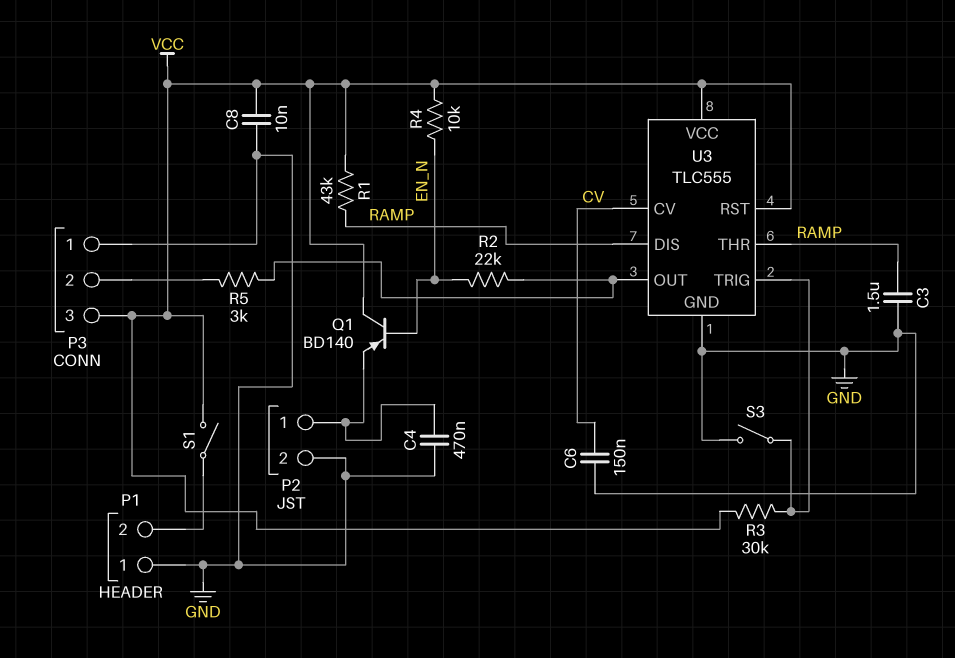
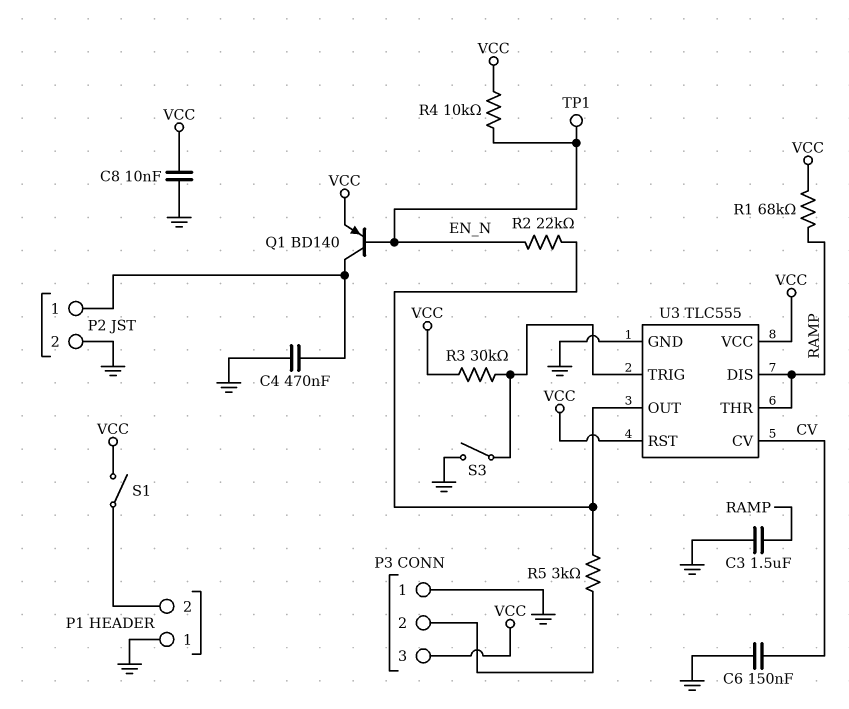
Q1: PNP BD140 (B EN_N, C VCC, E P2/1) -> PNP BD140 (B EN_N, C P2/1, E VCC)
R1: 43k (RAMP, VCC) -> 68k (RAMP, VCC)
TP1: none -> test point (EN_N)

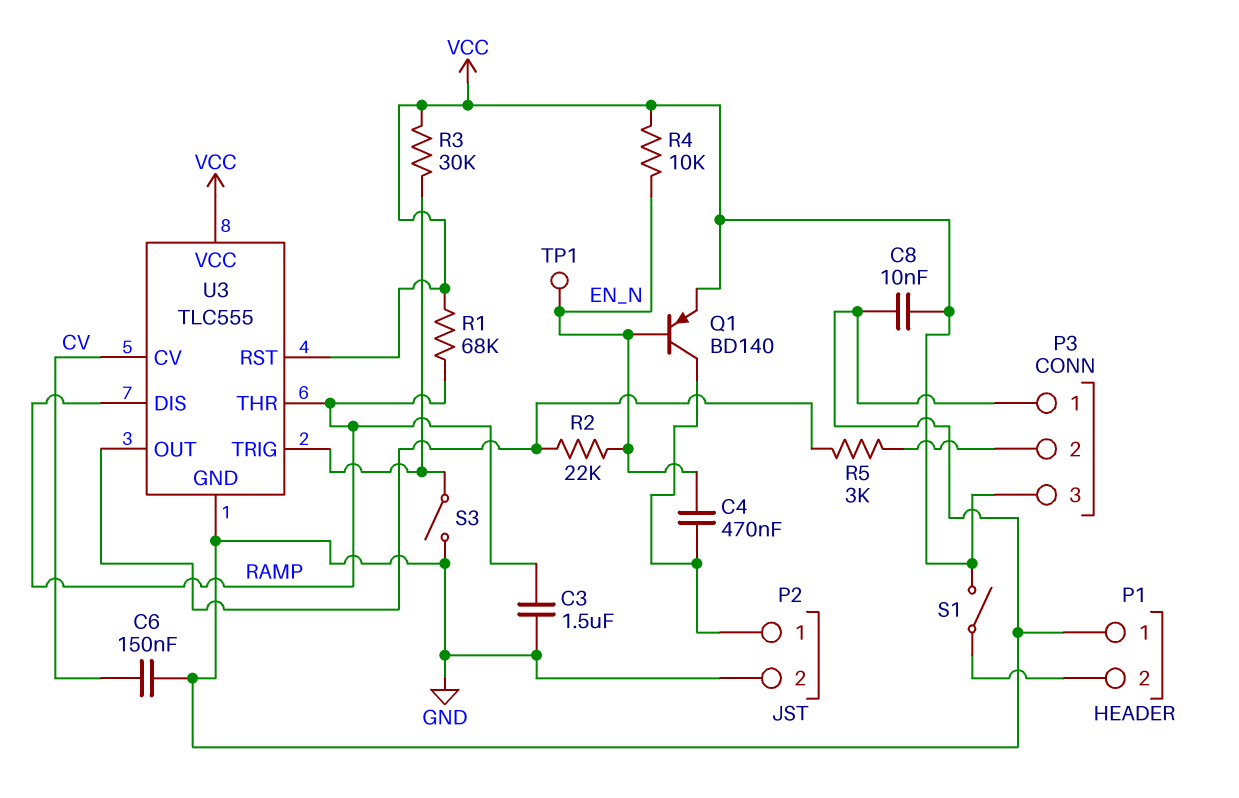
C4: 470nF (GND, P2/1) -> 470nF (EN_N, P2/1)

